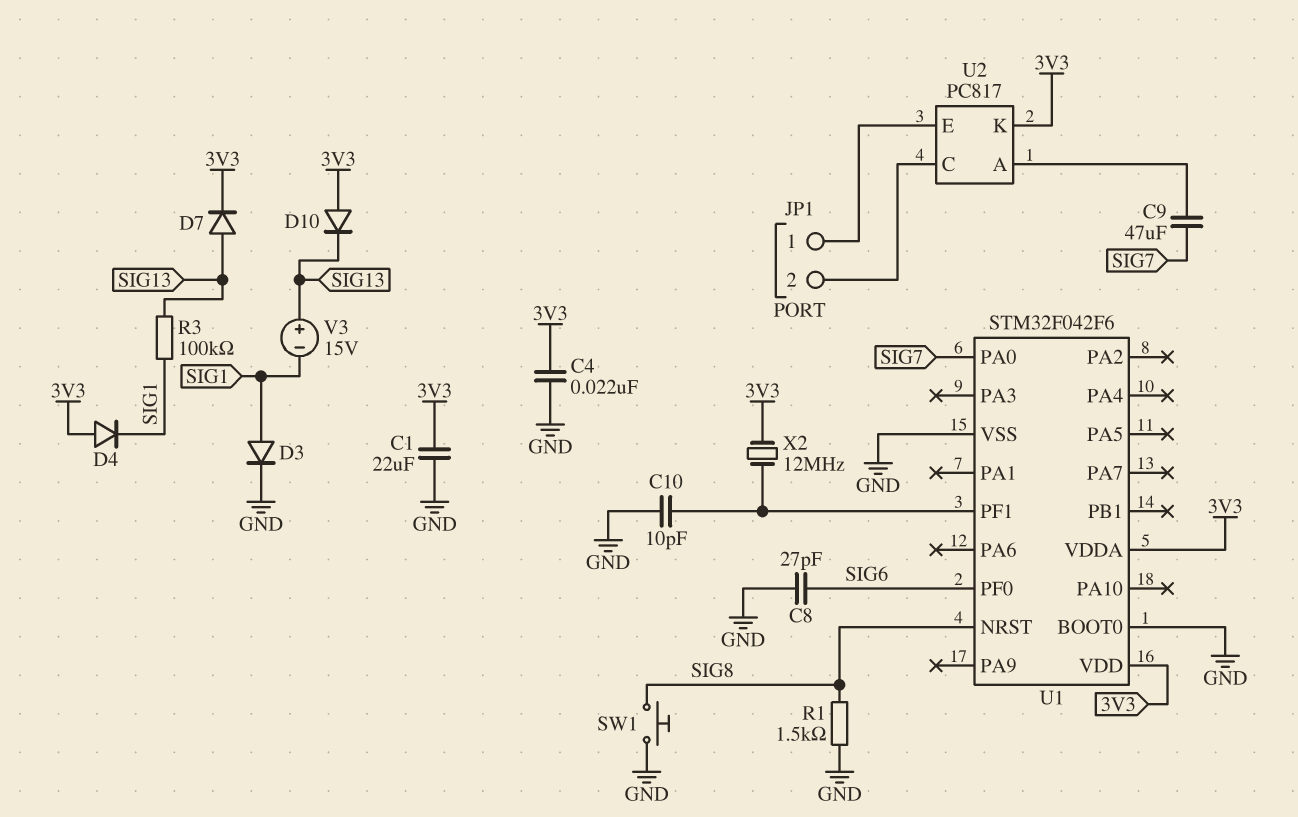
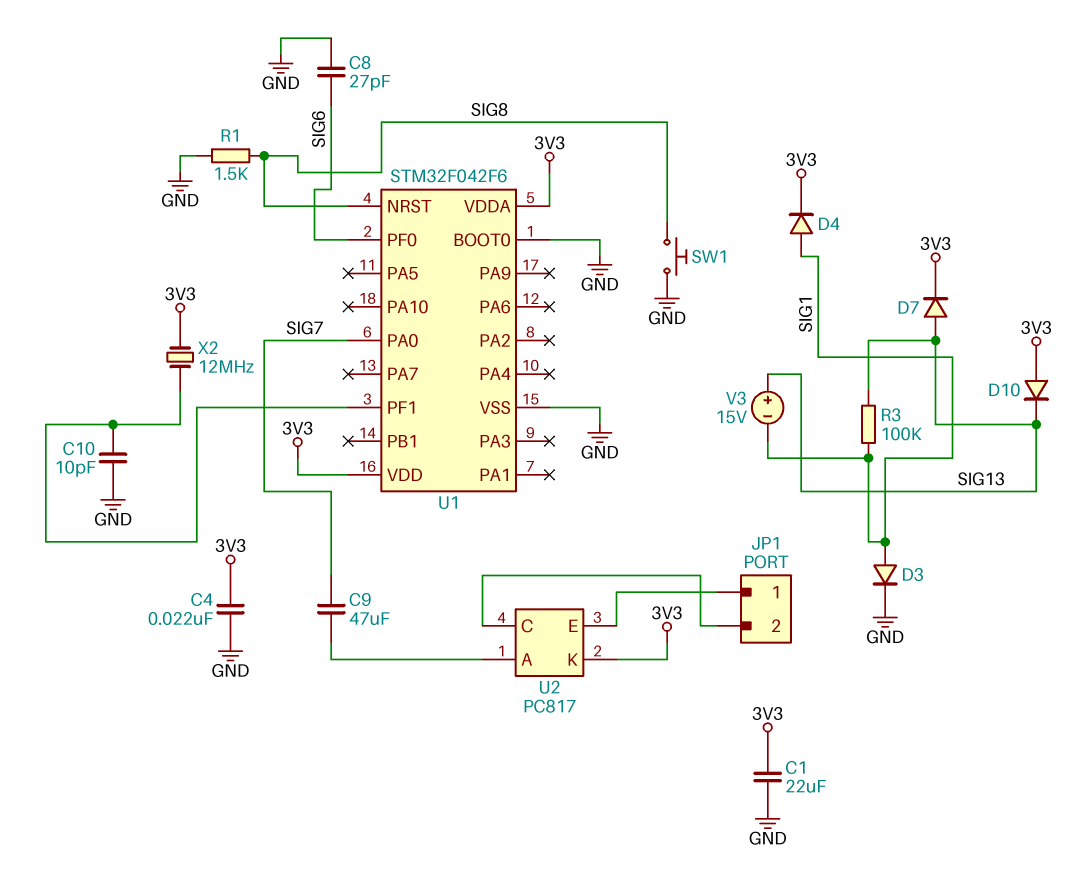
D4: diode (A 3V3, K SIG1) -> diode (A SIG1, K 3V3)

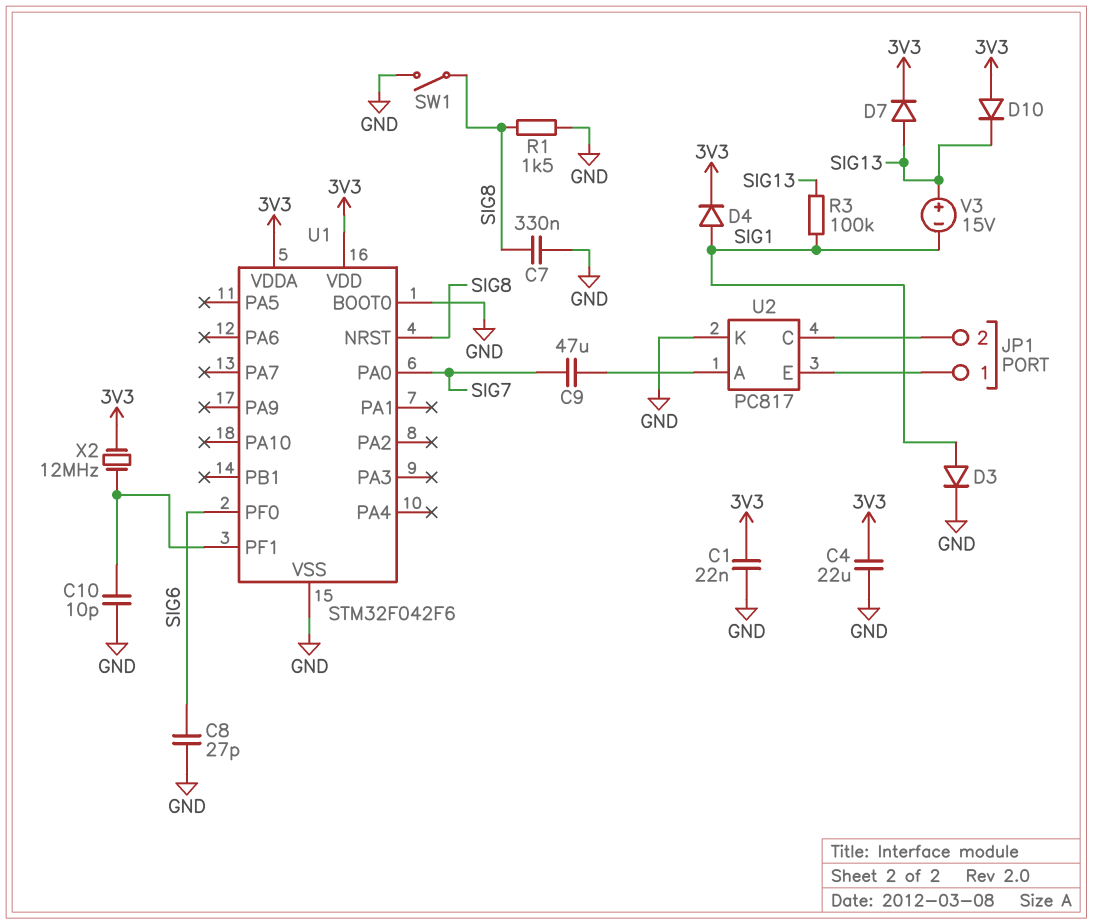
C1: 22uF (3V3, GND) -> 22nF (3V3, GND)
C4: 22nF (3V3, GND) -> 22uF (3V3, GND)
C7: none -> 330nF (GND, SIG8)
SW1: button (GND, SIG8) -> switch (GND, SIG8)
U2 pin K: 3V3 -> GND

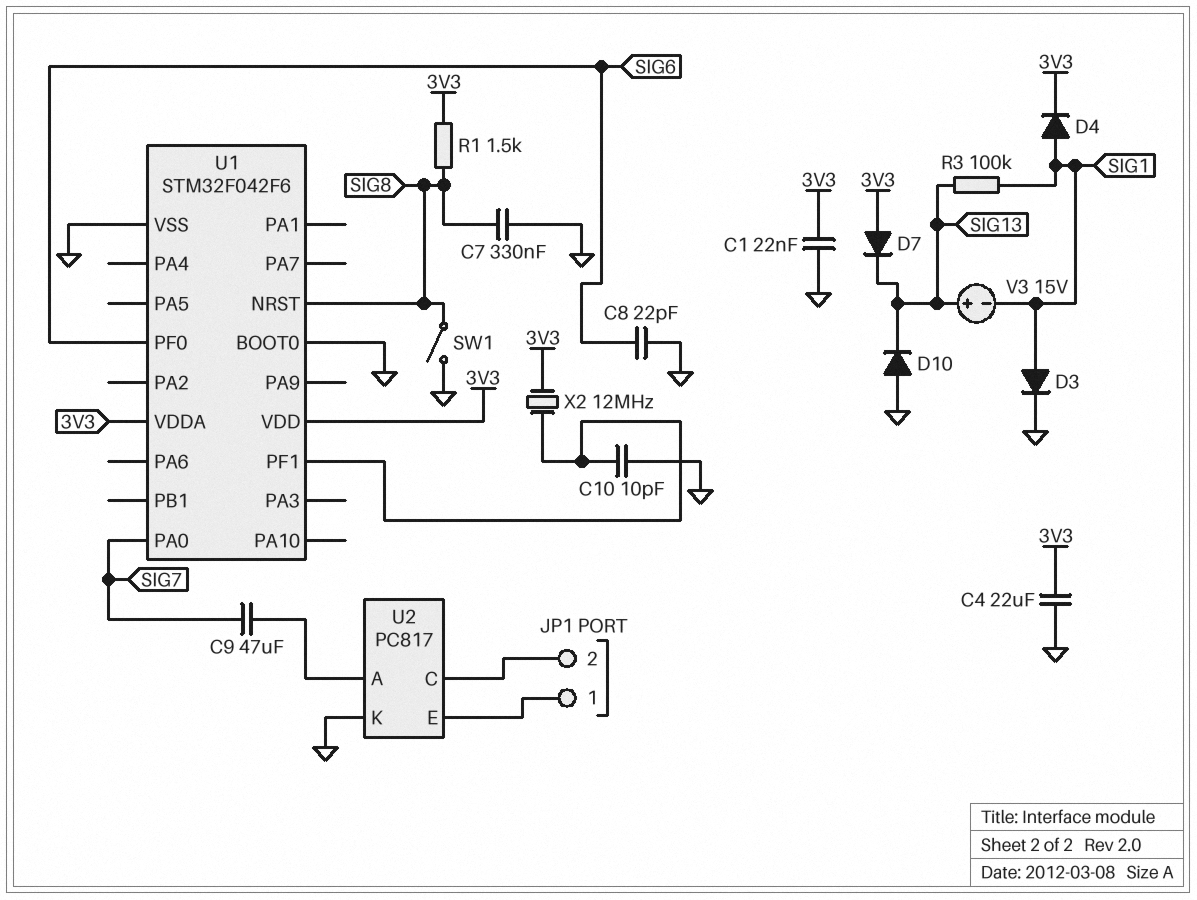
C8: 27pF (GND, SIG6) -> 22pF (GND, SIG6)
D7: diode (A SIG13, K 3V3) -> diode (A 3V3, K SIG13)
D10: diode (A 3V3, K SIG13) -> diode (A GND, K SIG13)
R1: 1.5k (GND, SIG8) -> 1.5k (3V3, SIG8)

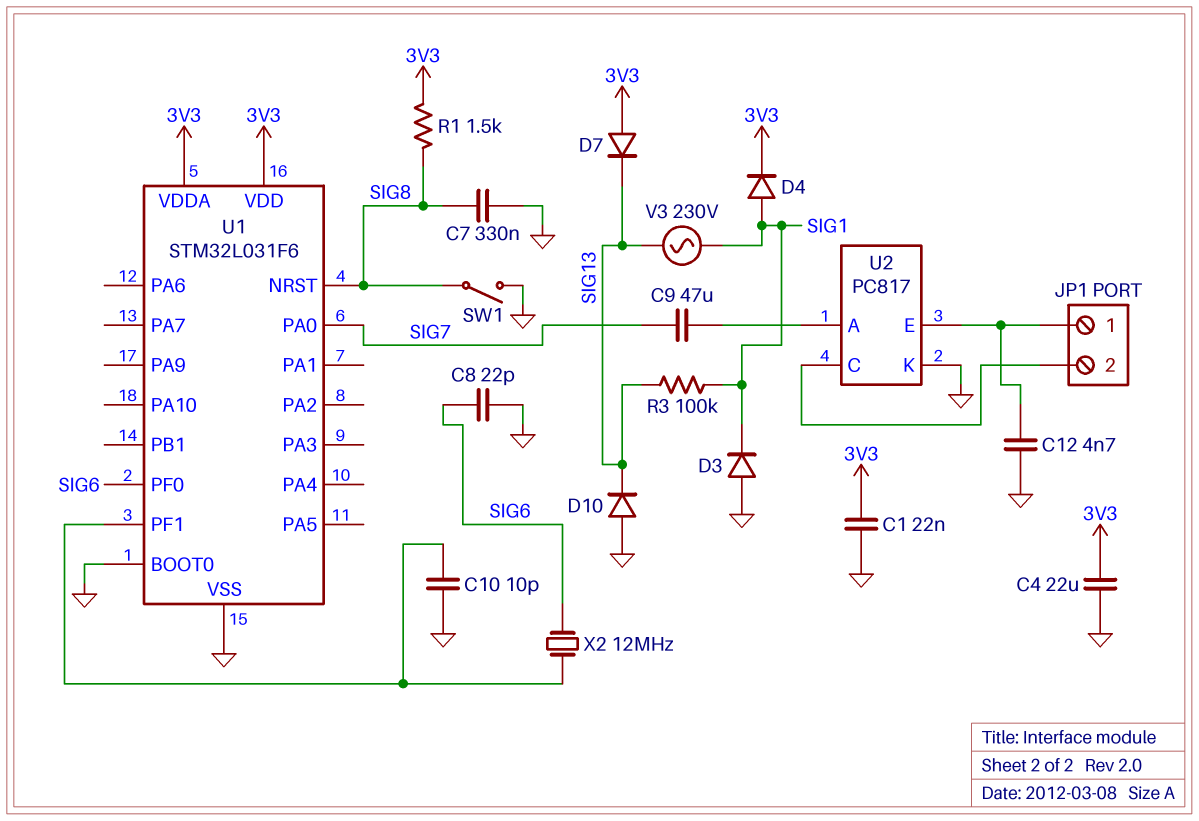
C12: none -> 4.7nF (GND, JP1/1)
D3: diode (A SIG1, K GND) -> diode (A GND, K SIG1)
U1: STM32F042F6 -> STM32L031F6
V3: 15V (plus SIG13, minus SIG1) -> AC 230V (SIG1, SIG13)
X2: 12MHz (3V3, U1/PF1) -> 12MHz (SIG6, U1/PF1)

